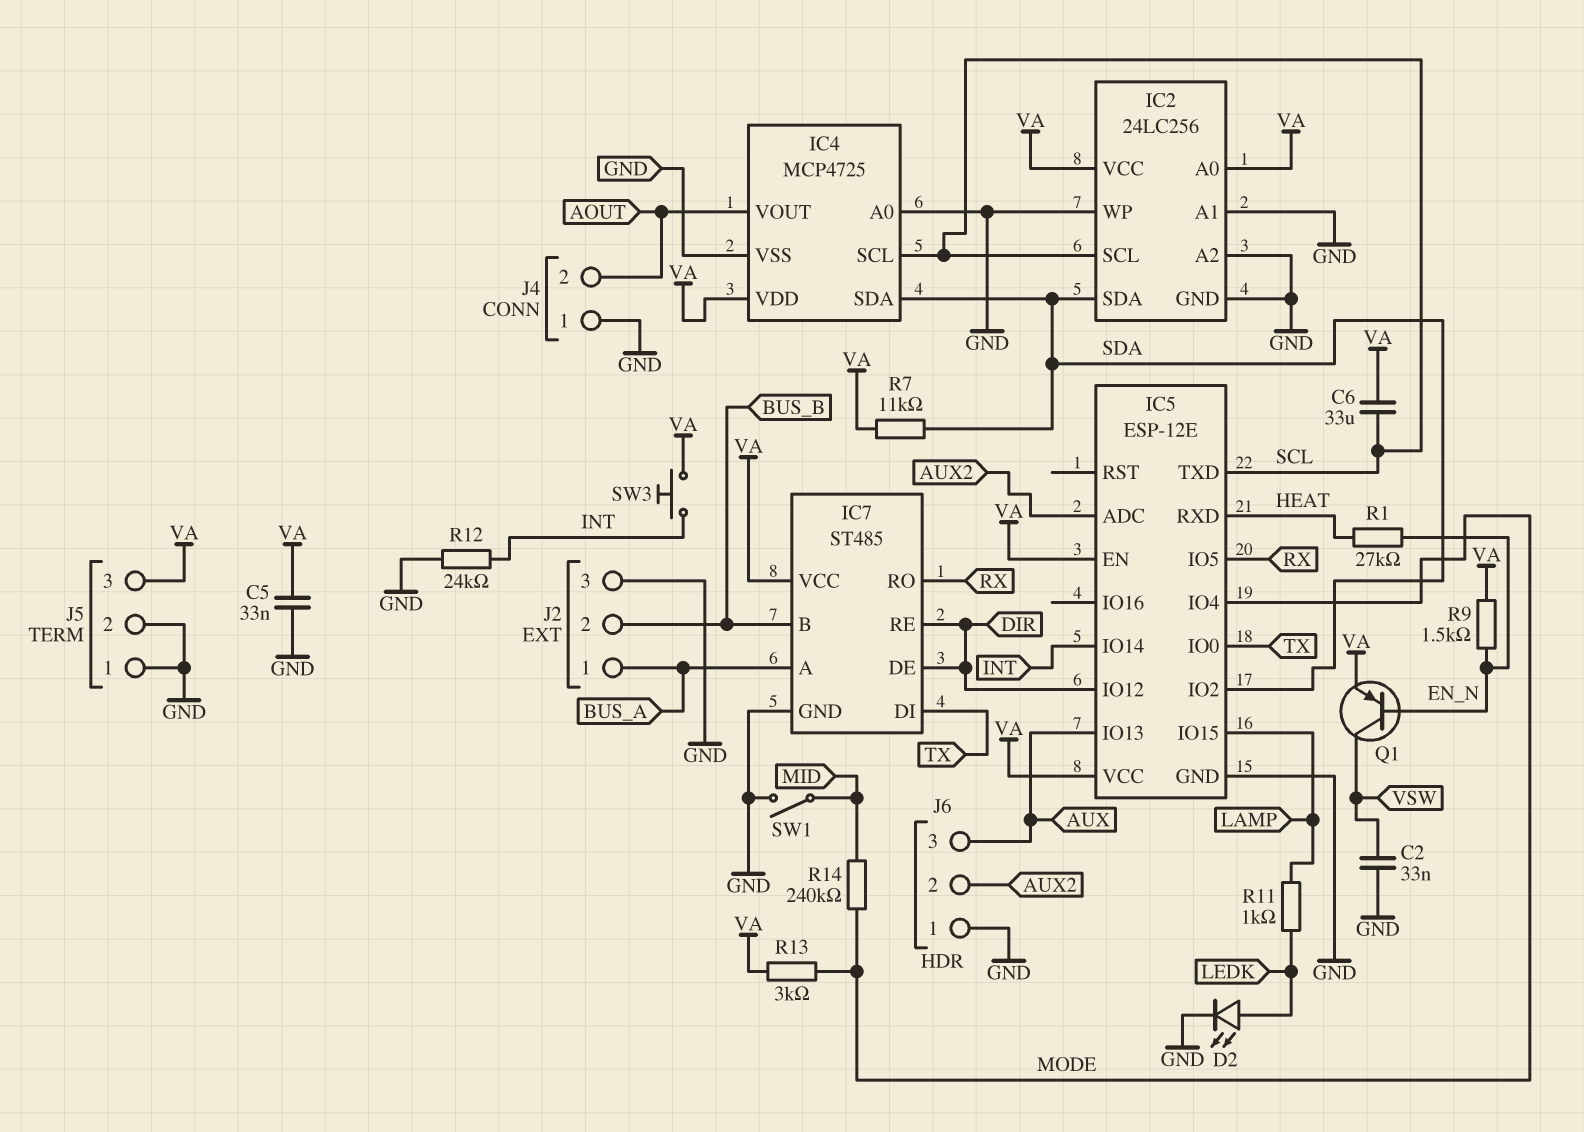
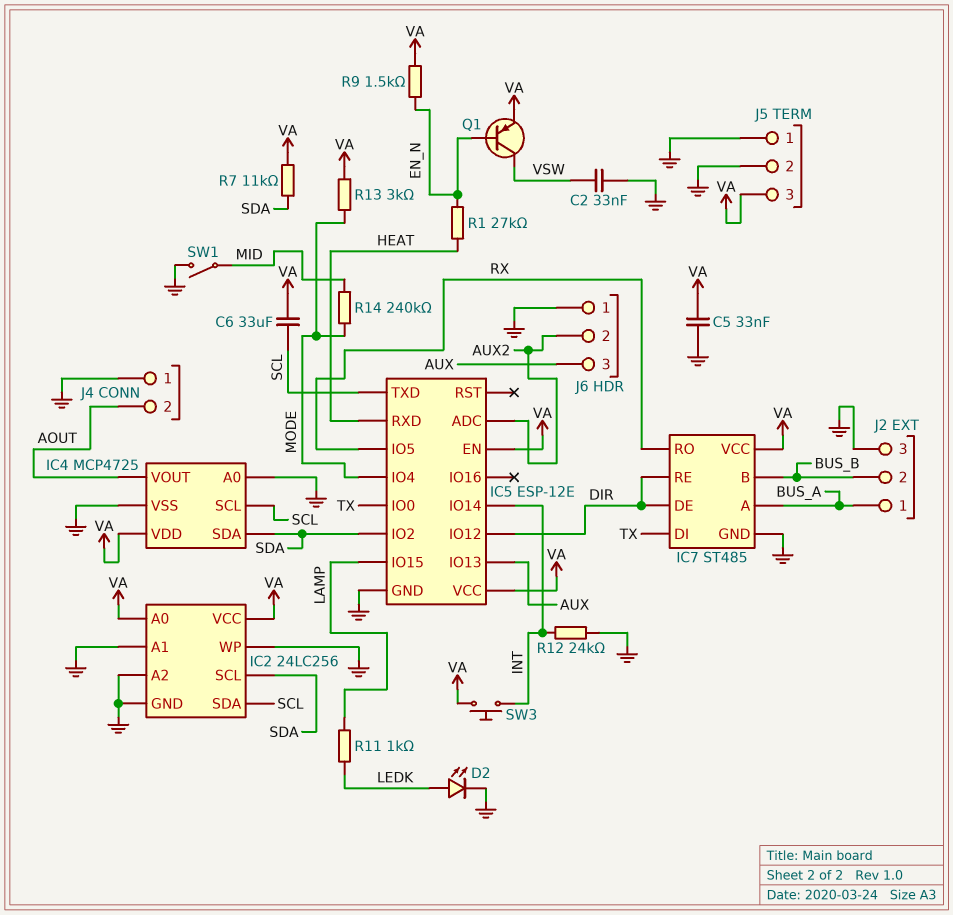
IC2 pin SCL: SCL -> SDA
IC2 pin SDA: SDA -> SCL

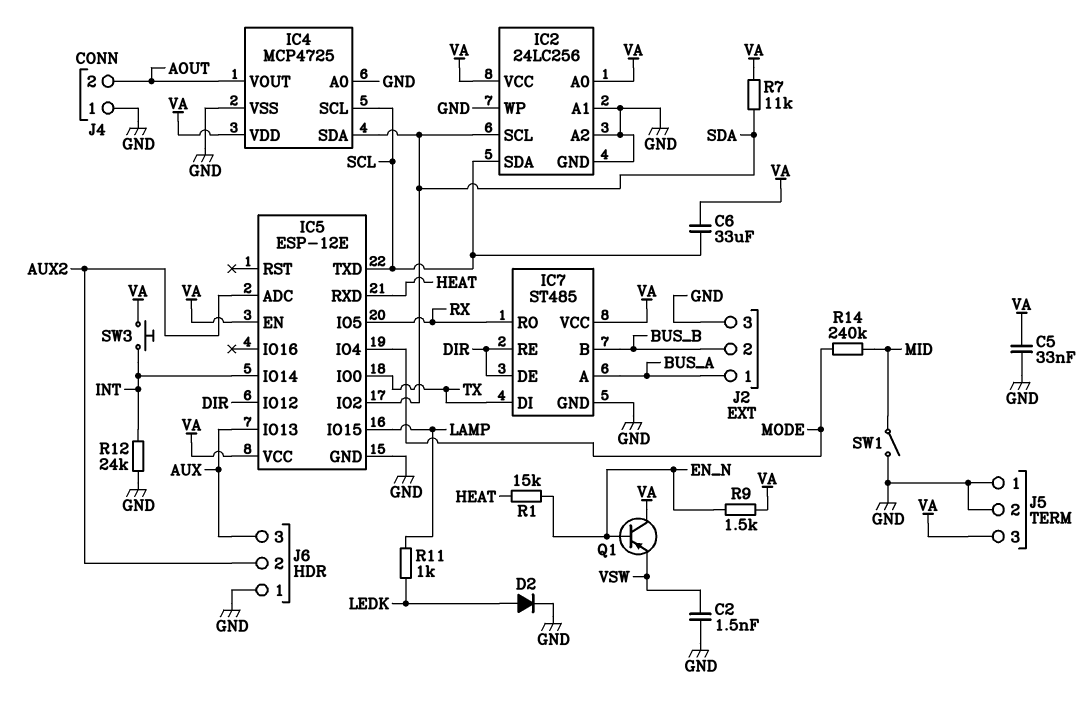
C2: 33nF (GND, VSW) -> 1.5nF (GND, VSW)
D2: LED (A LEDK, K GND) -> diode (A LEDK, K GND)
Q1: PNP (B EN_N, C VSW, E VA) -> PNP (B EN_N, C VA, E VSW)
R1: 27k (EN_N, HEAT) -> 15k (EN_N, HEAT)
R13: 3k (MODE, VA) -> none

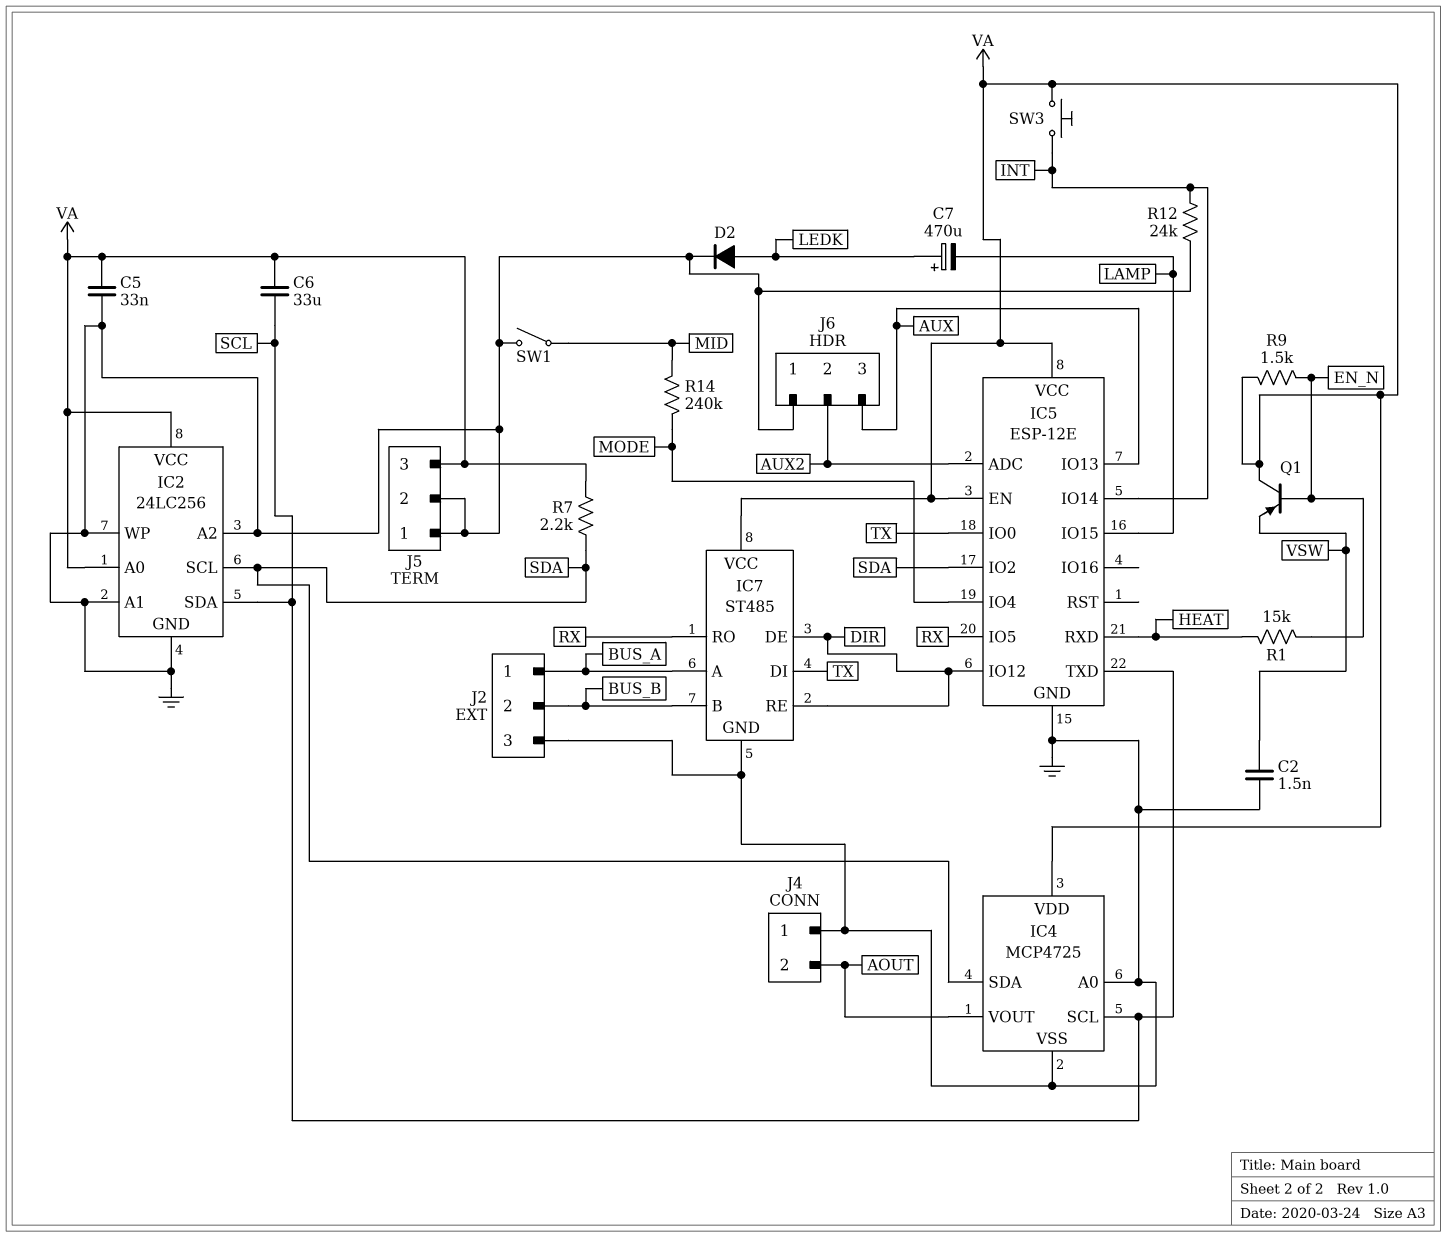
C7: none -> 470uF (plus LEDK, minus LAMP)
R7: 11k (SDA, VA) -> 2.2k (SDA, VA)
R11: 1k (LAMP, LEDK) -> none

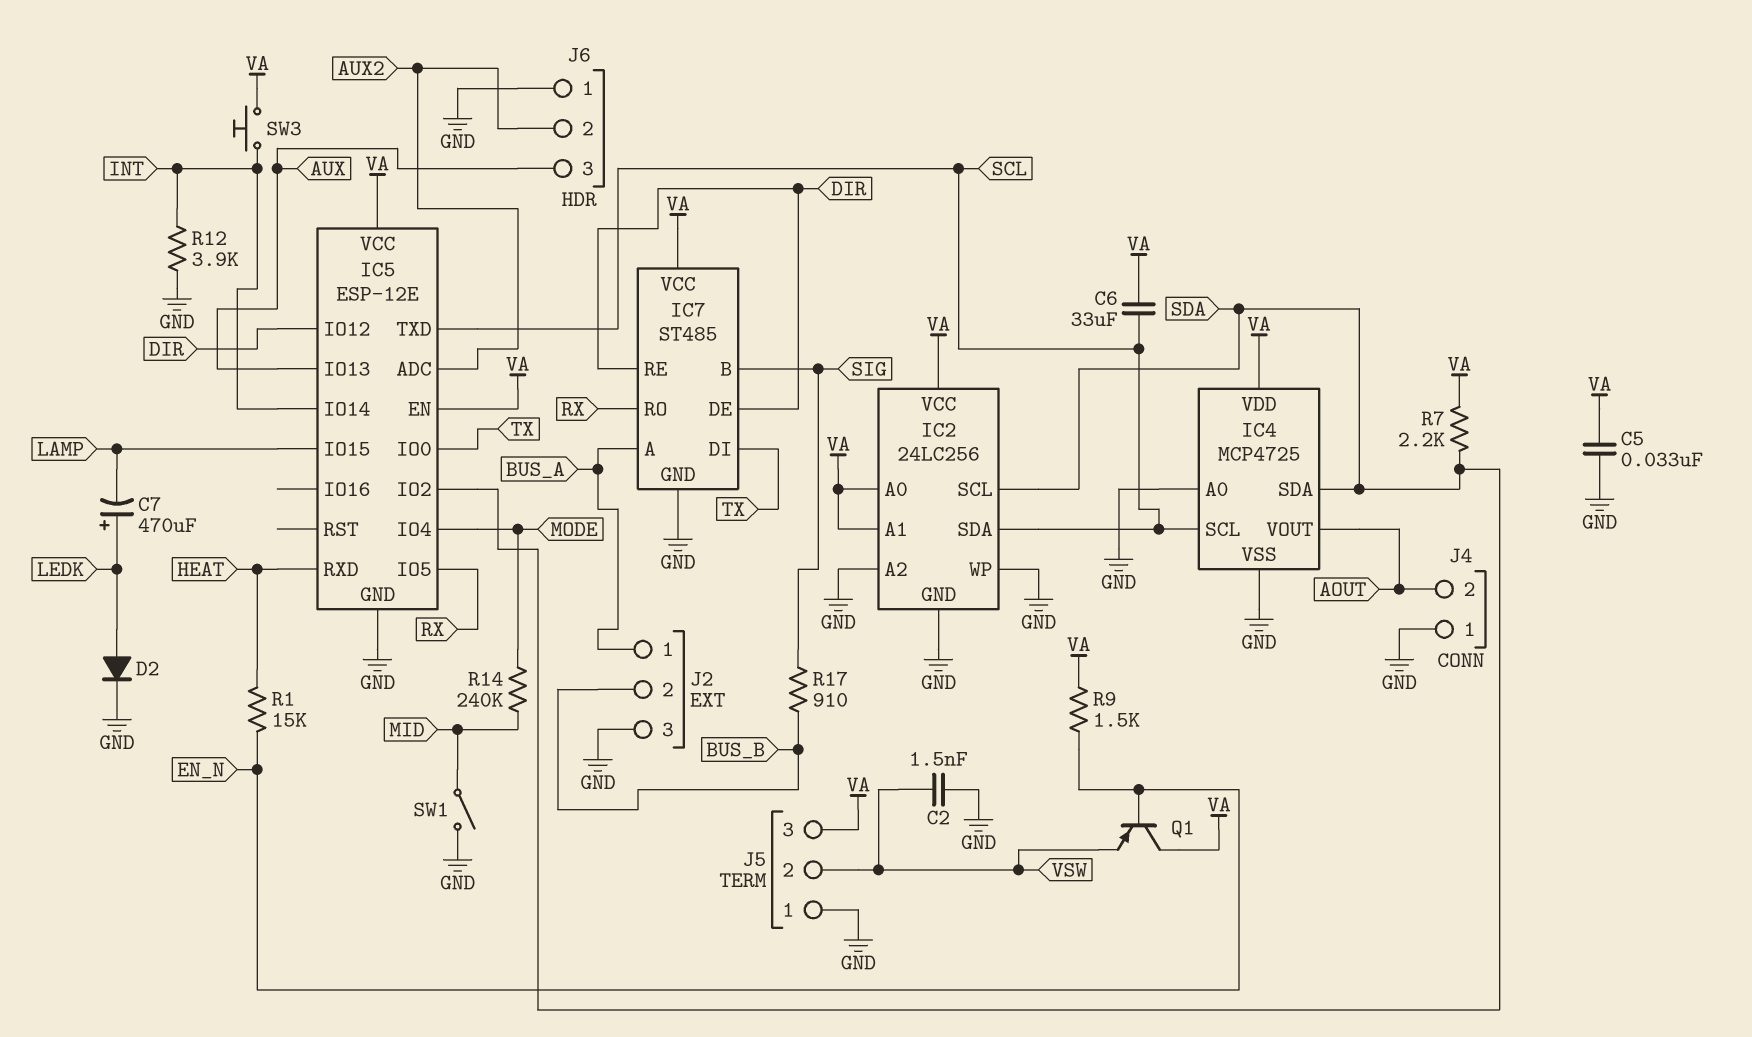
IC2 pin A1: GND -> VA
IC7 pin B: BUS_B -> SIG
J5 pin 2: GND -> VSW
R12: 24k (GND, INT) -> 3.9k (GND, INT)
R17: none -> 910 (BUS_B, SIG)

